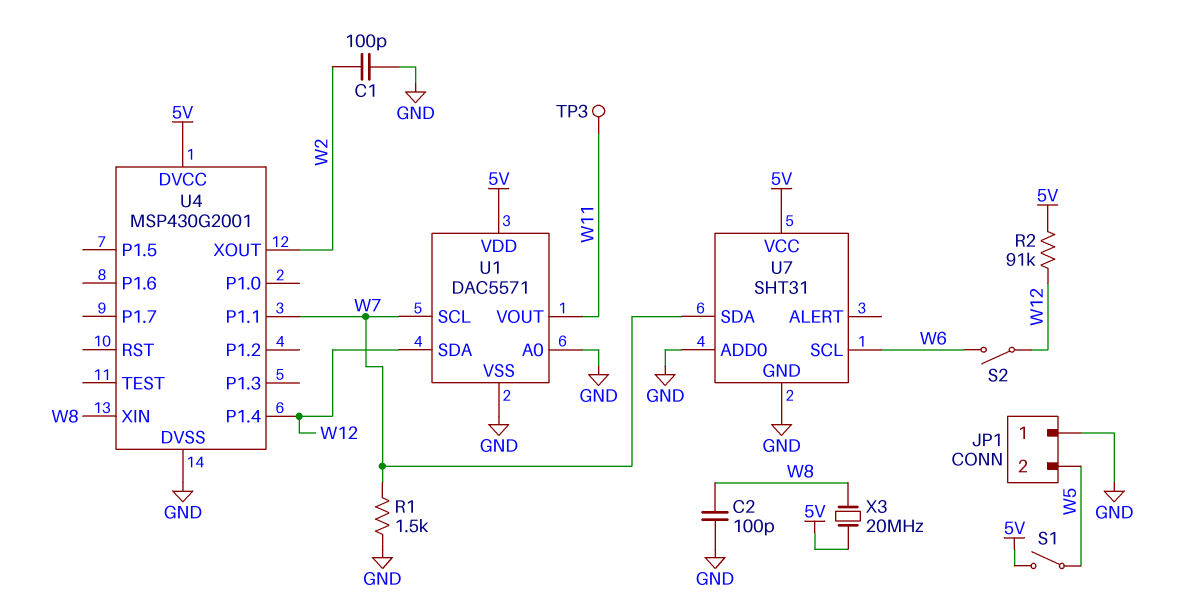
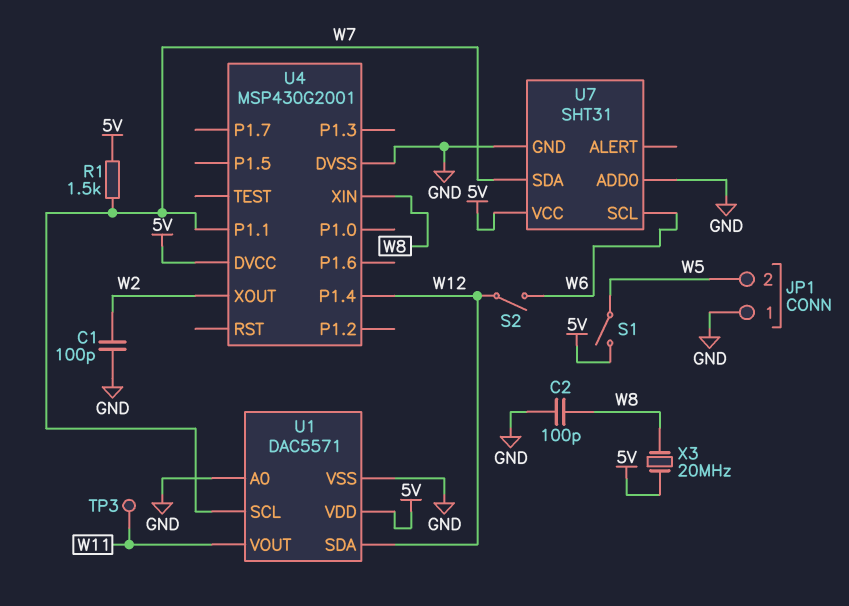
R1: 1.5k (GND, W7) -> 1.5k (5V, W7)
R2: 91k (5V, W12) -> none

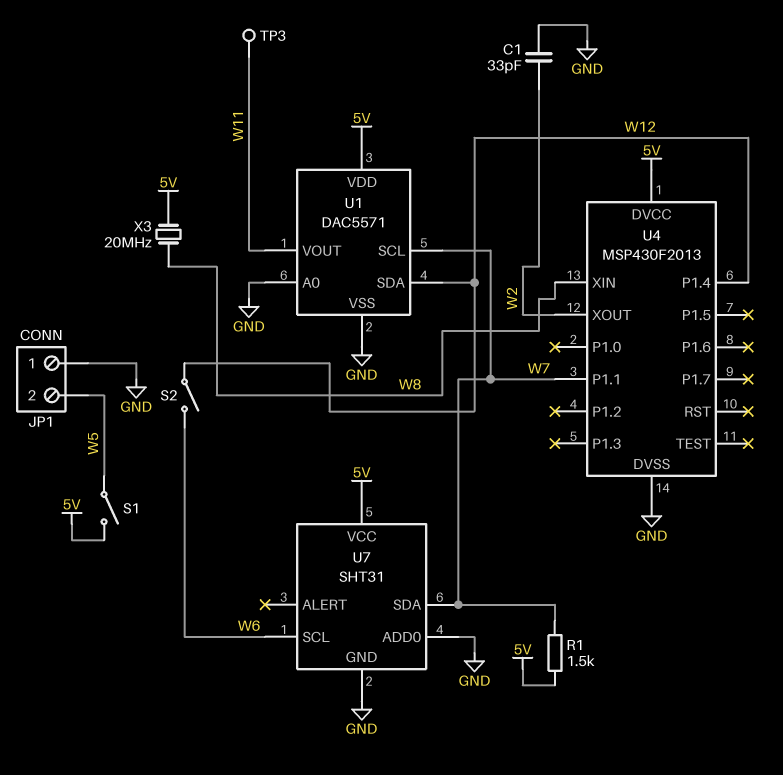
C1: 100pF (GND, W2) -> 33pF (GND, W2)
C2: 100pF (GND, W8) -> none
U4: MSP430G2001 -> MSP430F2013

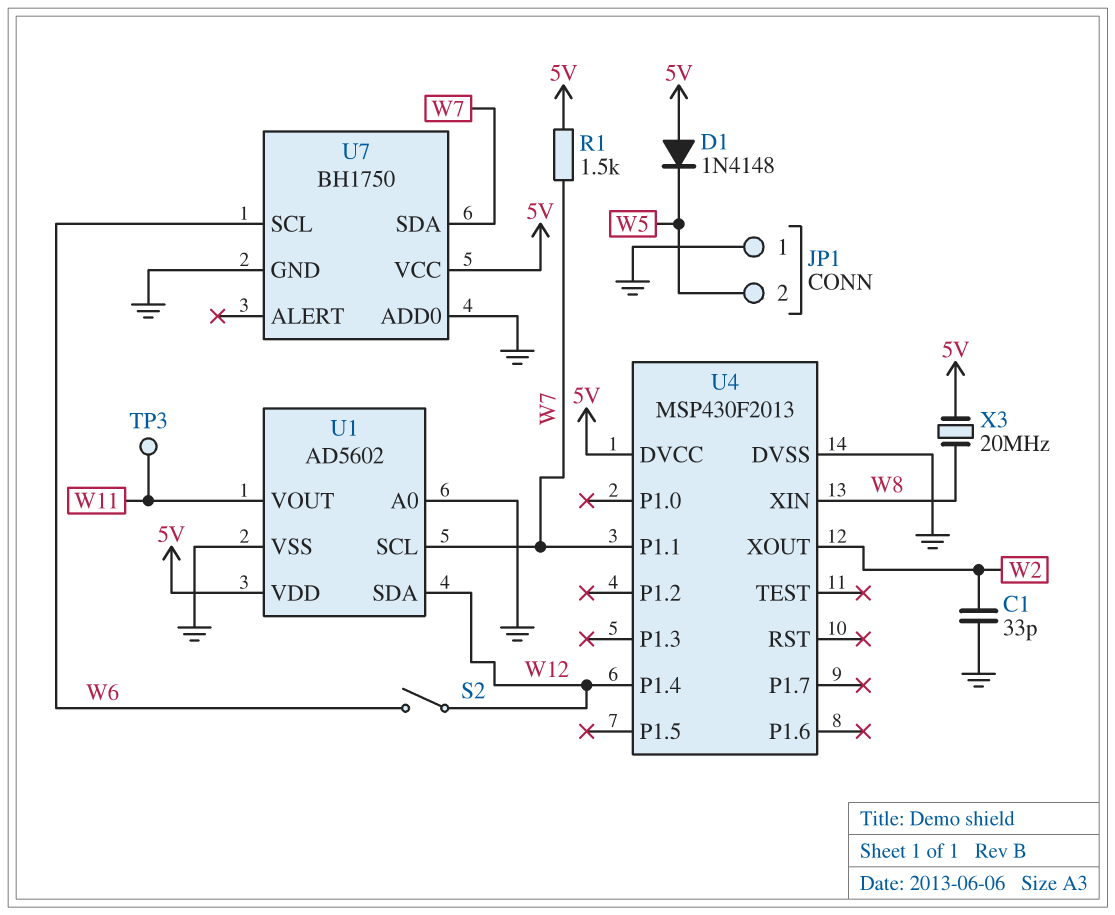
D1: none -> diode 1N4148 (A 5V, K W5)
S1: switch (5V, W5) -> none
U1: DAC5571 -> AD5602
U7: SHT31 -> BH1750

